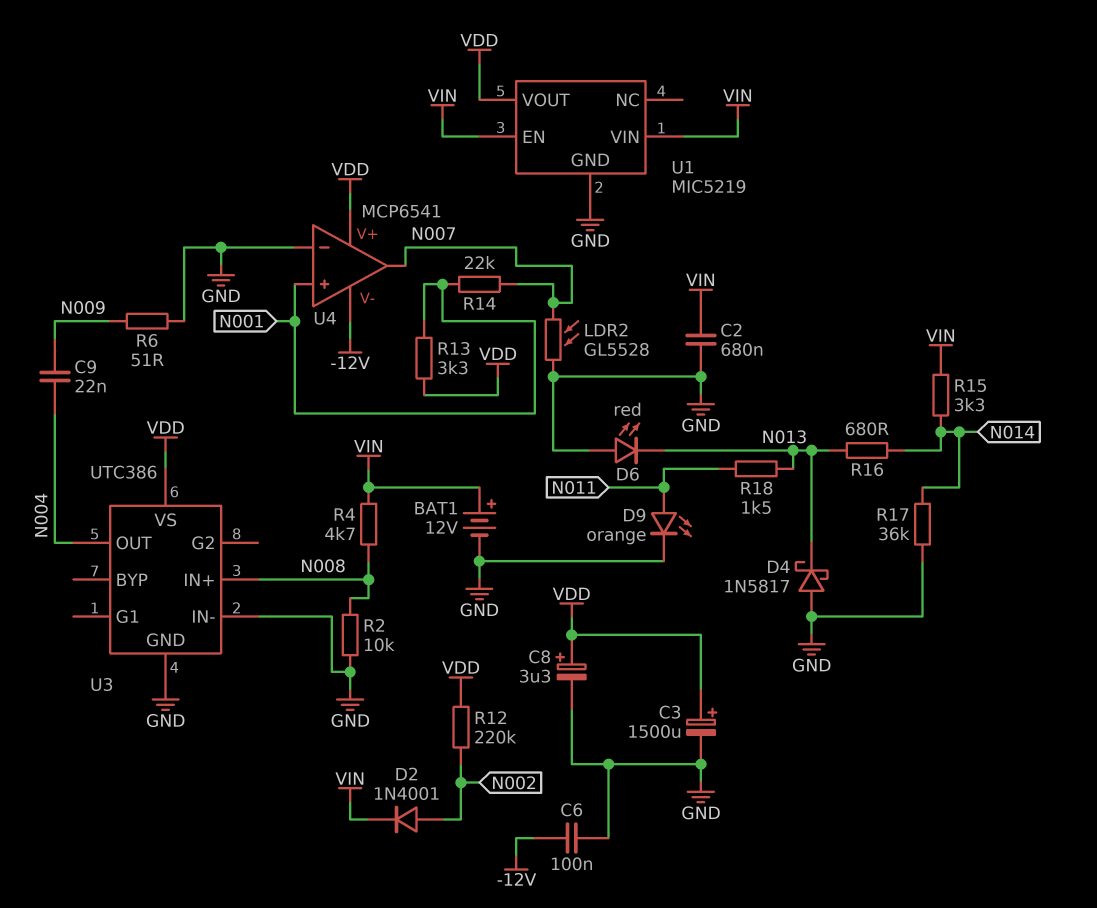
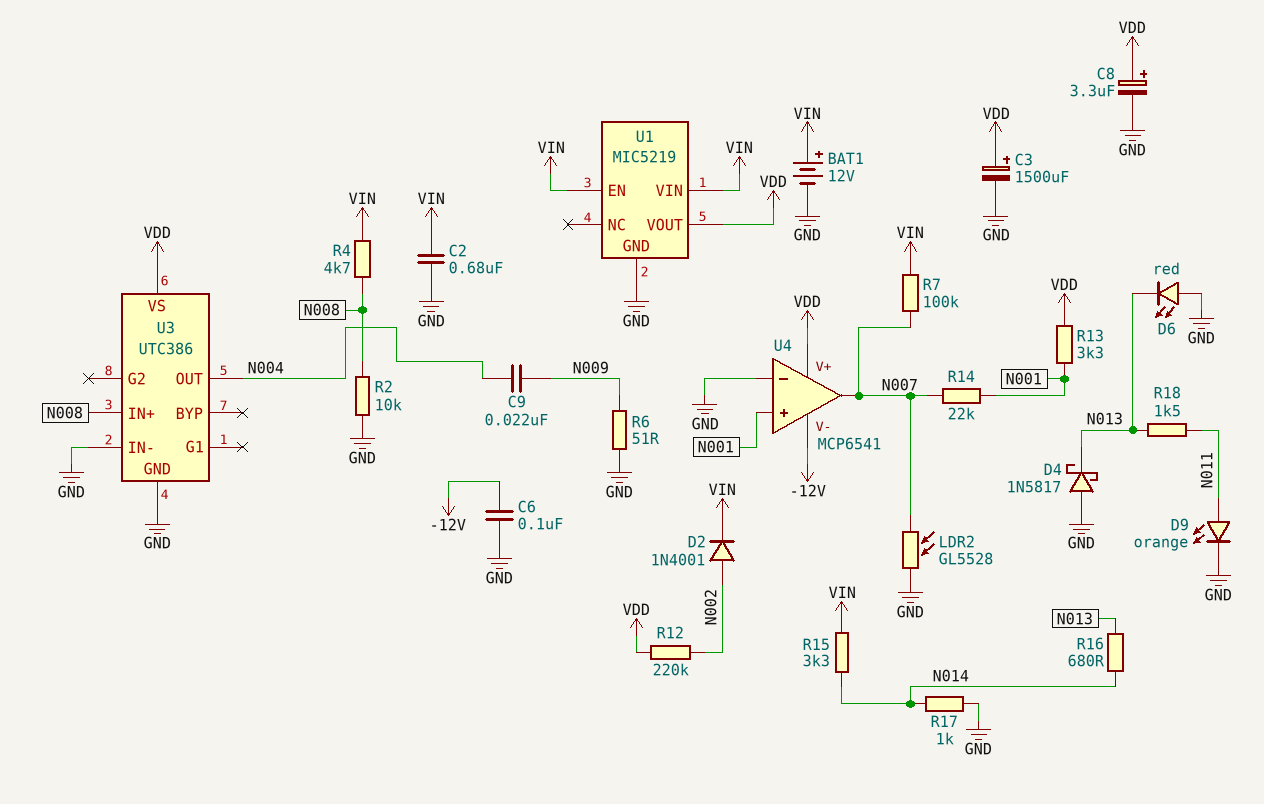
R7: none -> 100k (N007, VIN)
R17: 36k (GND, N014) -> 1k (GND, N014)

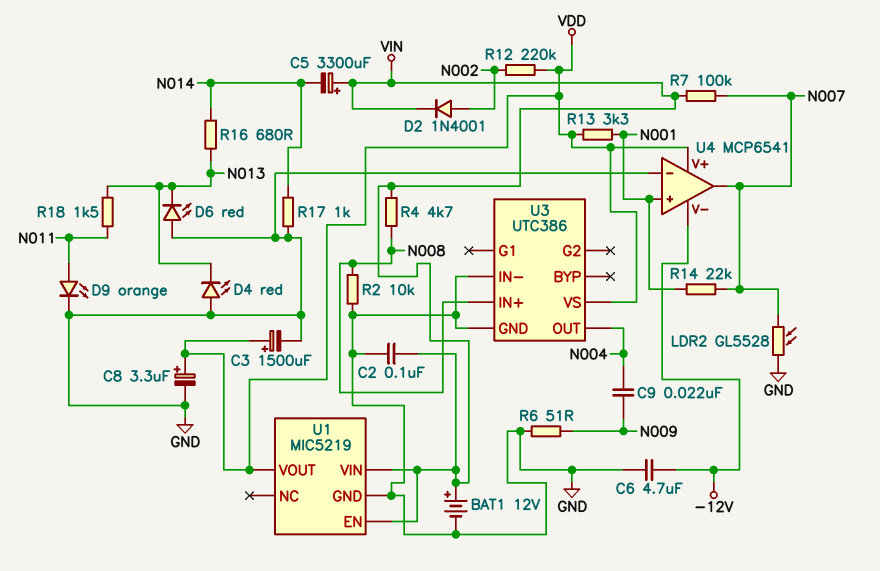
C2: 680nF (GND, VIN) -> 100nF (GND, VIN)
C5: none -> 3300uF (plus VIN, minus N014)
C6: 100nF (-12V, GND) -> 4.7uF (-12V, GND)
D4: schottky 1N5817 (A GND, K N013) -> LED red (A GND, K N013)
R15: 3.3k (N014, VIN) -> none

